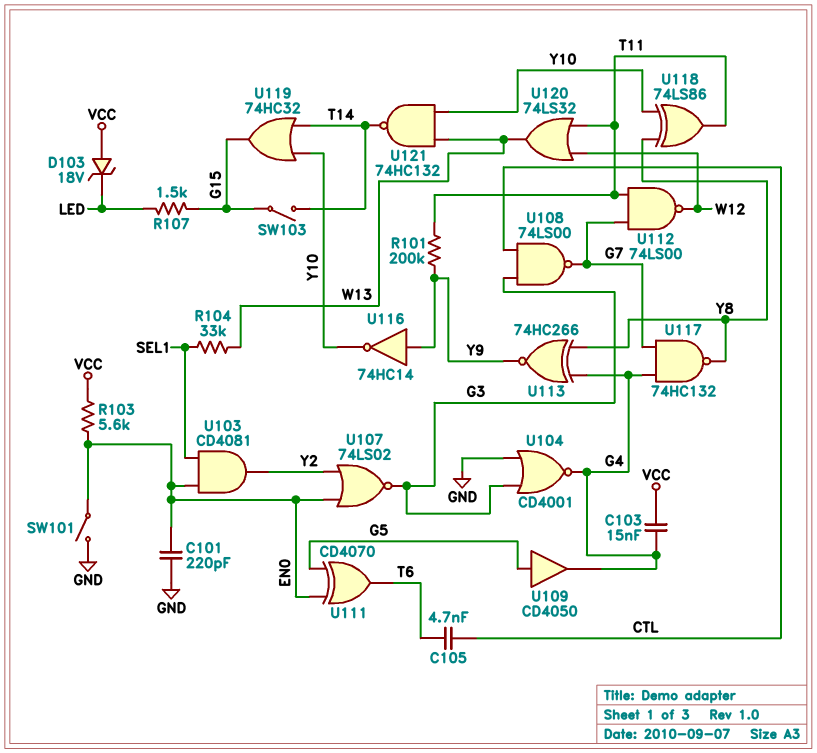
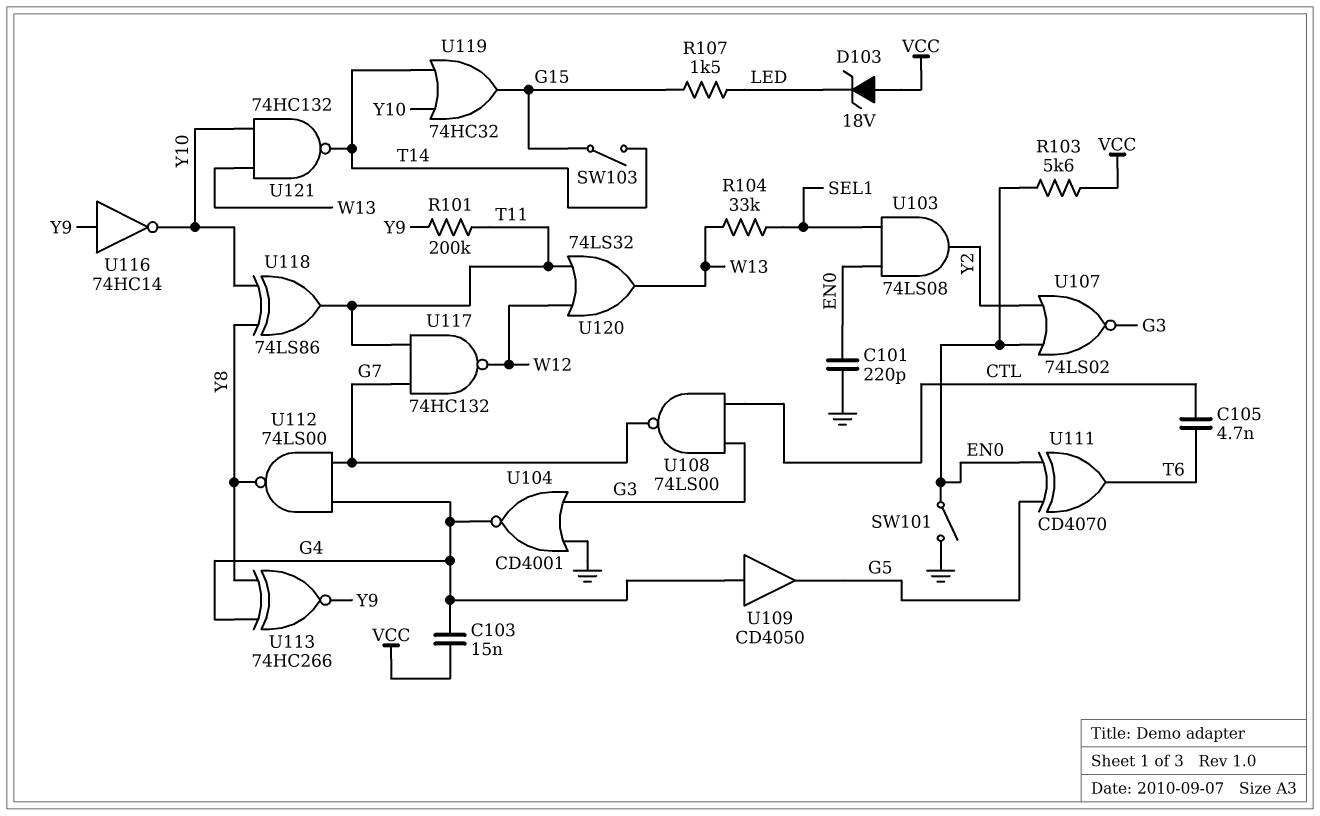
U103: AND CD4081 (in EN0, in SEL1, out Y2) -> AND 74LS08 (in EN0, in SEL1, out Y2)
U109: buffer CD4050 (in G5, out G4) -> buffer CD4050 (in G4, out G5)
U112: NAND 74LS00 (in G7, in T11, out W12) -> NAND 74LS00 (in G4, in G7, out Y8)
U117: NAND 74HC132 (in G4, in G7, out Y8) -> NAND 74HC132 (in G7, in T11, out W12)

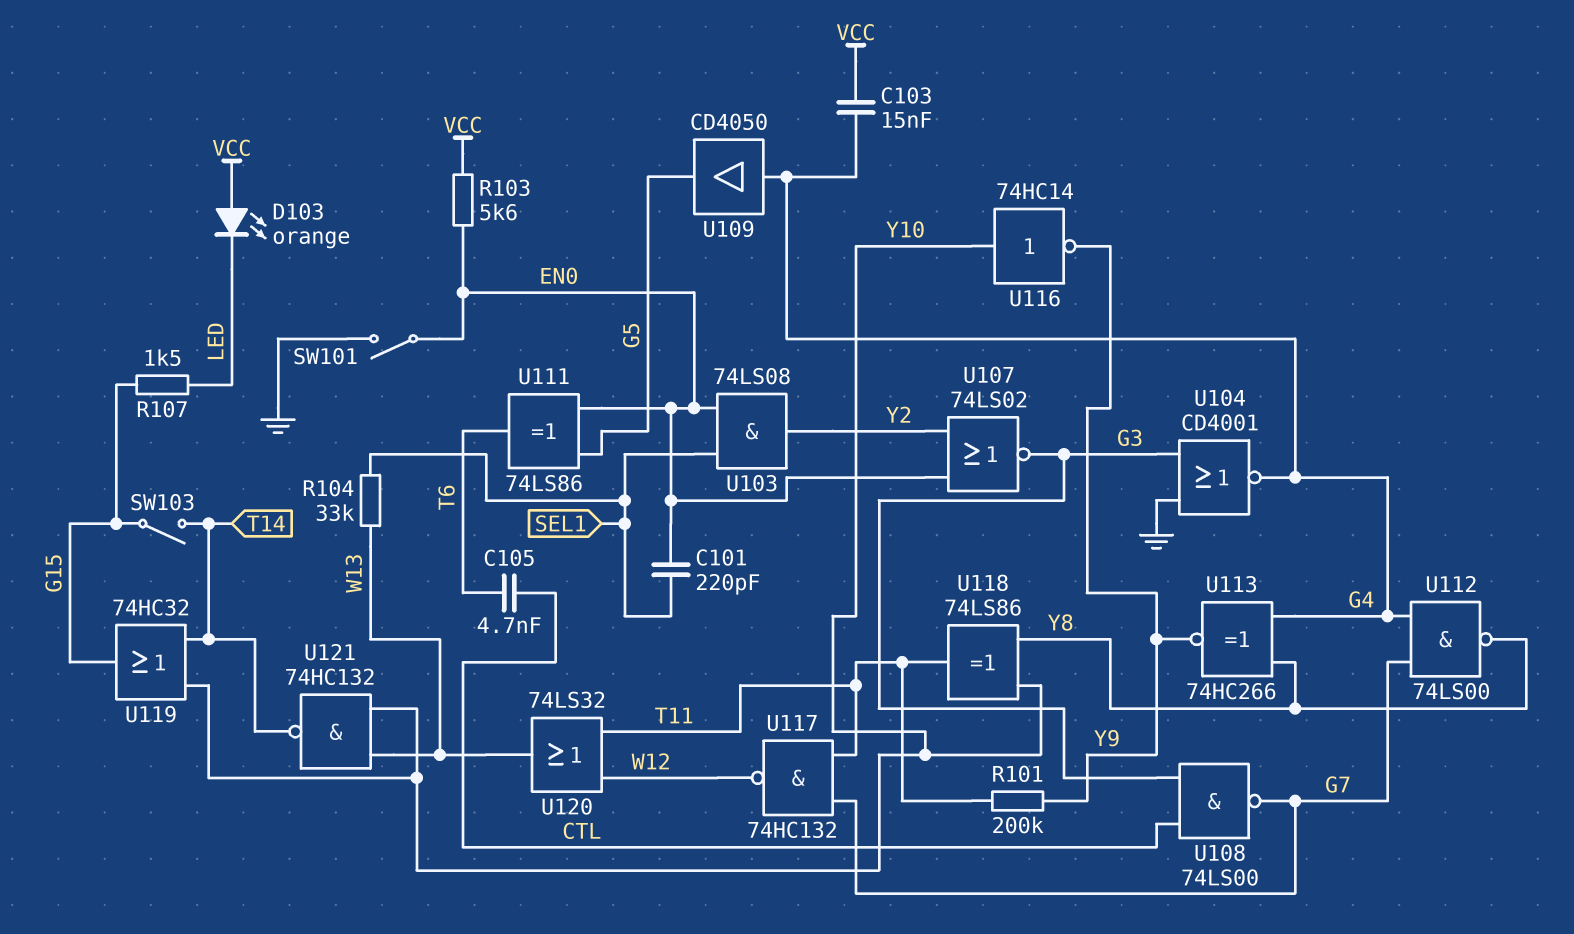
C101: 220pF (EN0, GND) -> 220pF (EN0, SEL1)
D103: zener 18V (A VCC, K LED) -> LED orange (A VCC, K LED)
U111: XOR CD4070 (in EN0, in G5, out T6) -> XOR 74LS86 (in EN0, in G5, out T6)
U116: NOT 74HC14 (in Y9, out Y10) -> NOT 74HC14 (in Y10, out Y9)

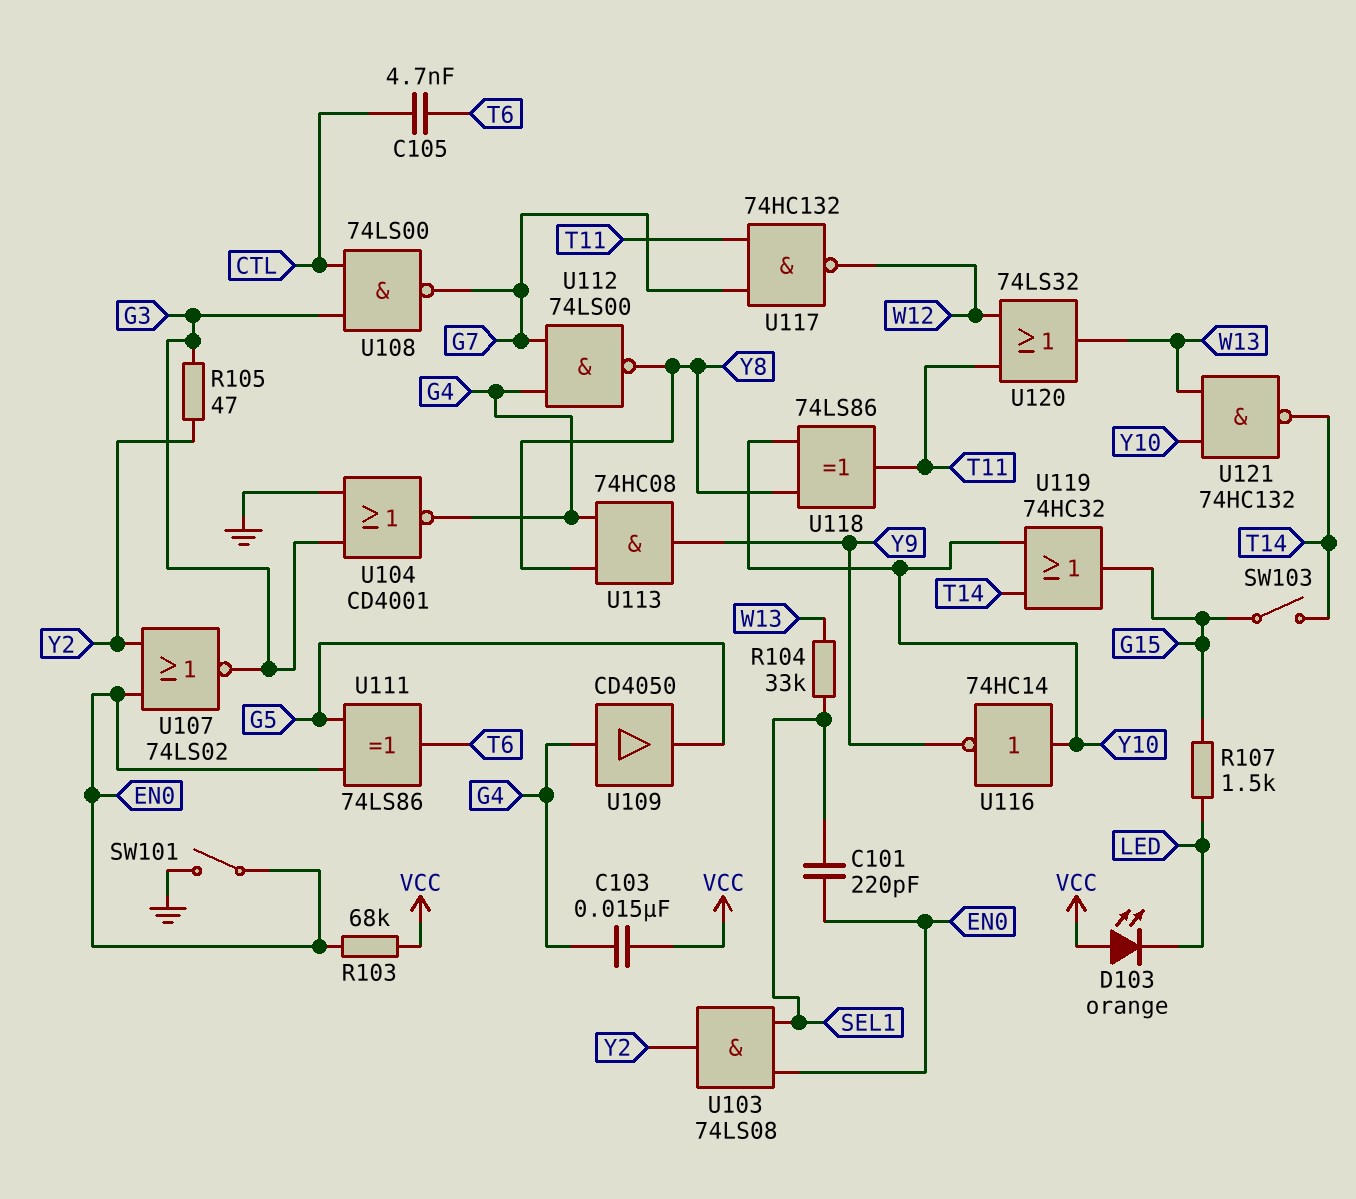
R101: 200k (T11, Y9) -> none
R103: 5.6k (EN0, VCC) -> 68k (EN0, VCC)
R105: none -> 47 (G3, Y2)
U113: XNOR 74HC266 (in G4, in Y8, out Y9) -> AND 74HC08 (in G4, in Y8, out Y9)

